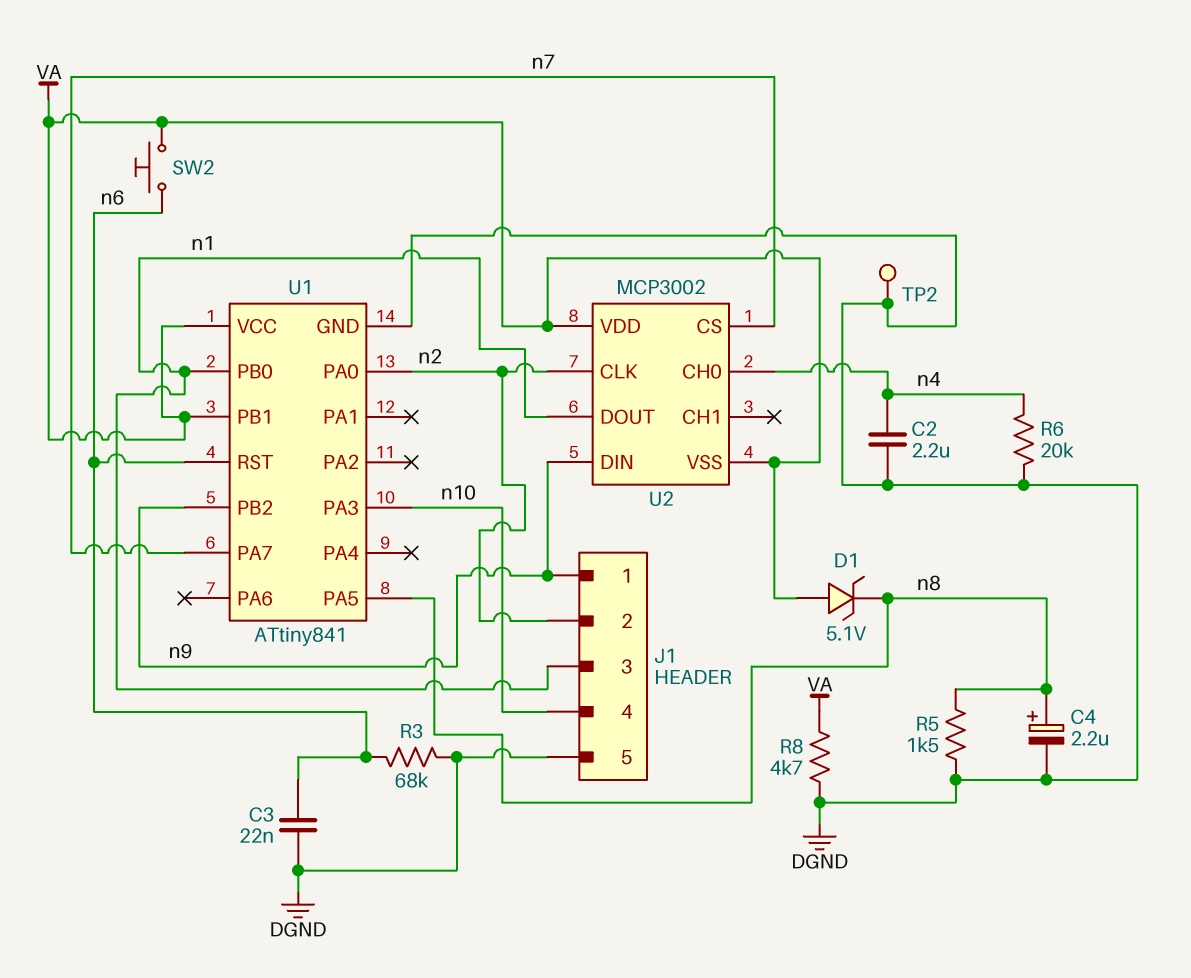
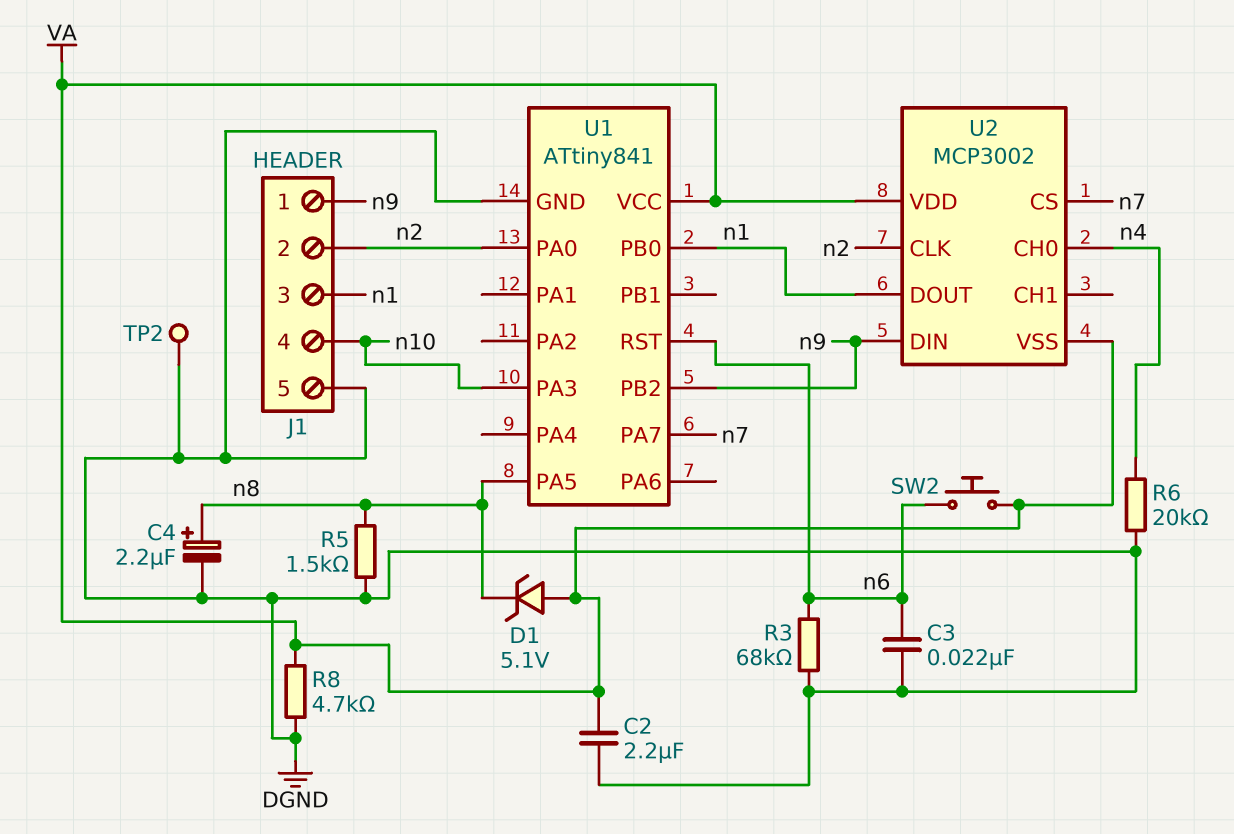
C2: 2.2uF (DGND, n4) -> 2.2uF (DGND, VA)
U1 pin PB1: VA -> none

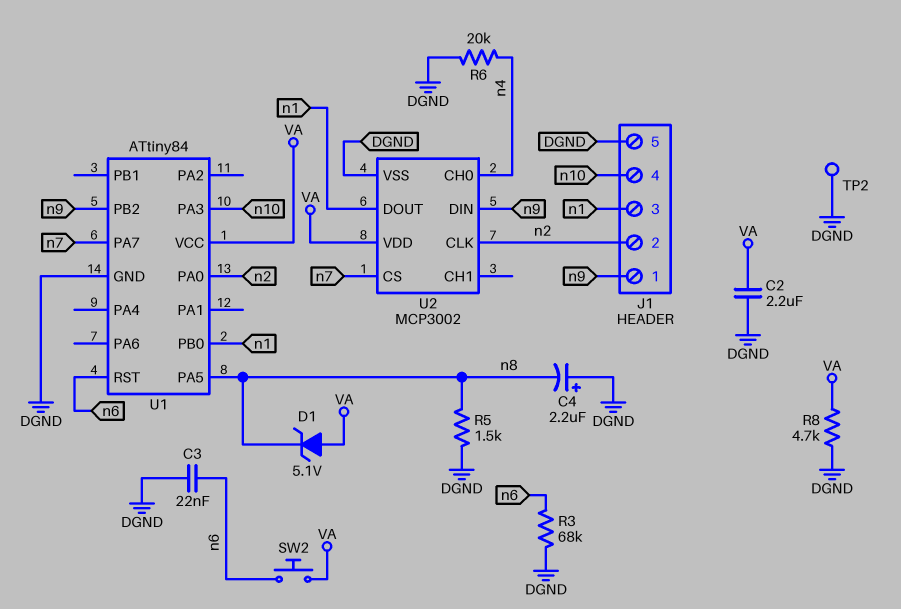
C4: 2.2uF (plus n8, minus DGND) -> 2.2uF (plus DGND, minus n8)
U1: ATtiny841 -> ATtiny84
U2 pin VSS: VA -> DGND

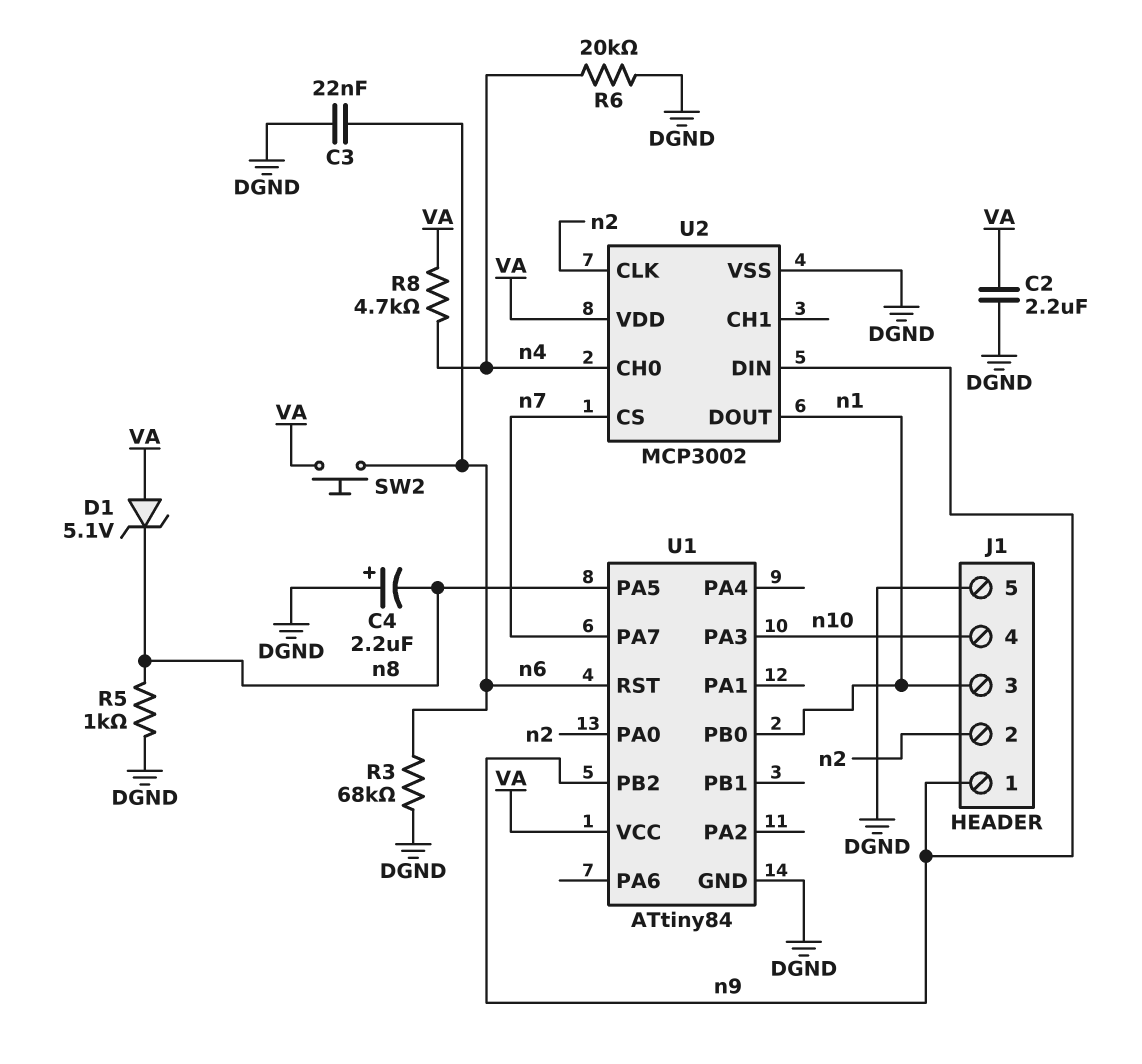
R5: 1.5k (DGND, n8) -> 1k (DGND, n8)
R8: 4.7k (DGND, VA) -> 4.7k (VA, n4)
TP2: test point (DGND) -> none

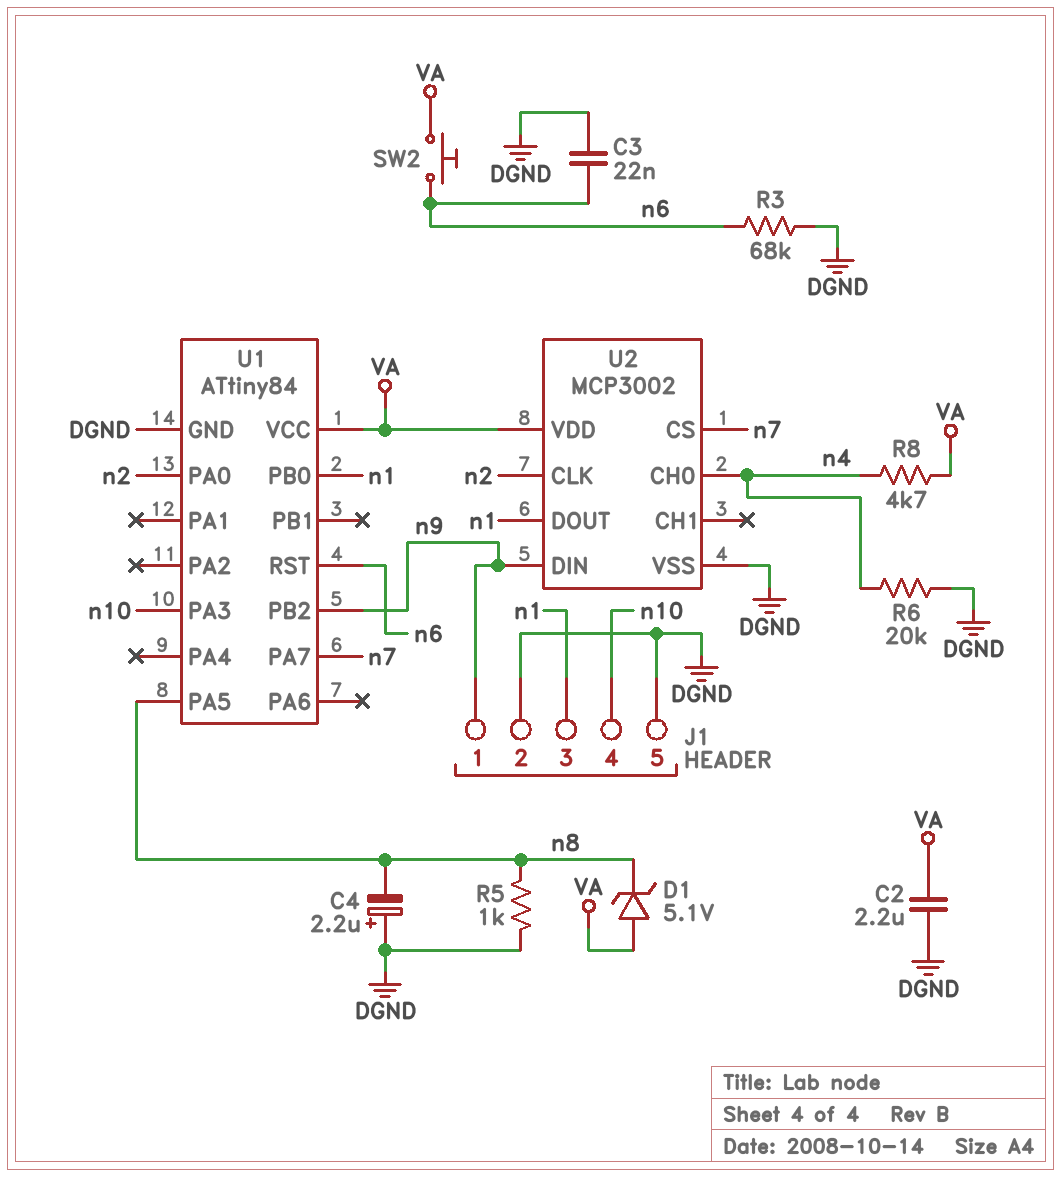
J1 pin 2: n2 -> DGND

